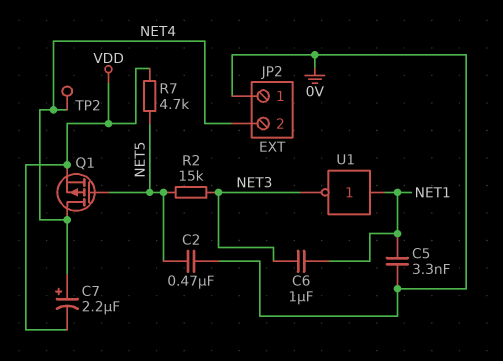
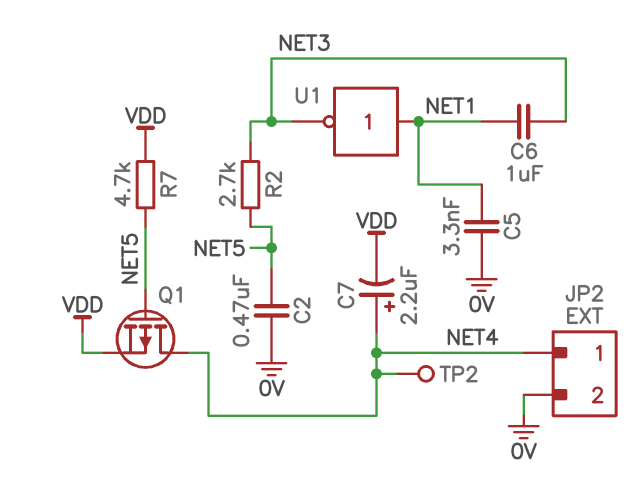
JP2 pin 1: 0V -> NET4
JP2 pin 2: NET4 -> 0V
R2: 15k (NET3, NET5) -> 2.7k (NET3, NET5)

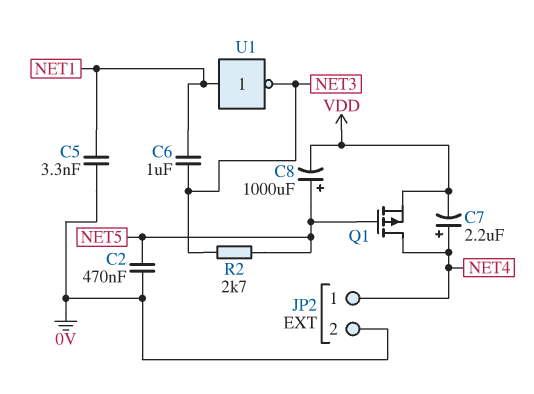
C8: none -> 1000uF (plus NET5, minus VDD)
R7: 4.7k (NET5, VDD) -> none
TP2: test point (NET4) -> none

